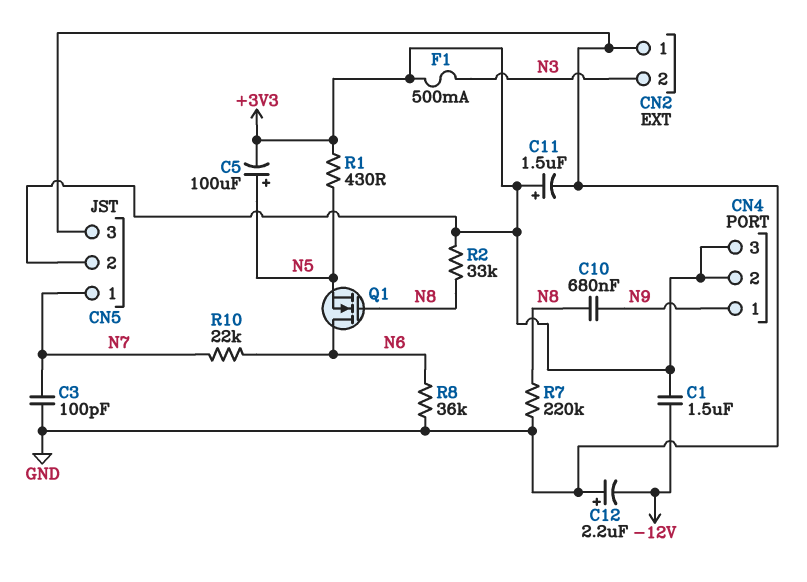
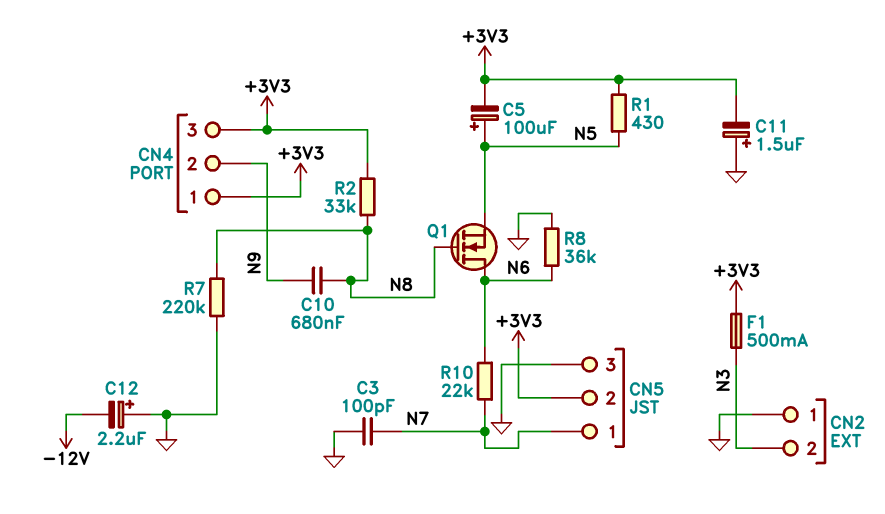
C1: 1.5uF (+3V3, -12V) -> none
C11: 1.5uF (plus +3V3, minus GND) -> 1.5uF (plus GND, minus +3V3)
CN4 pin 1: N9 -> +3V3
CN4 pin 2: +3V3 -> N9

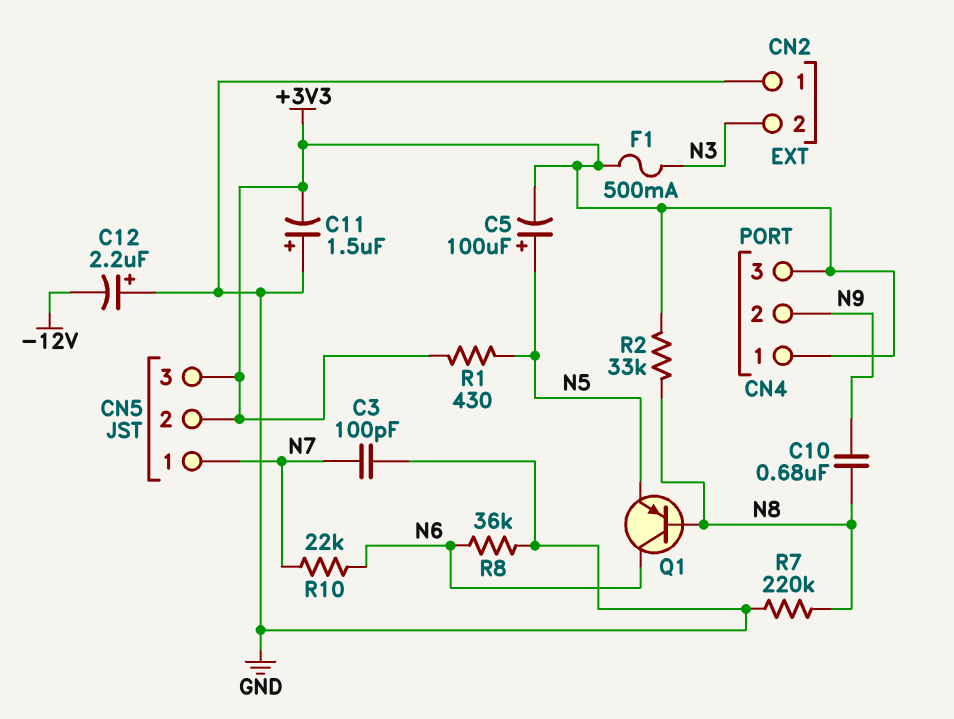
CN5 pin 3: GND -> +3V3
Q1: NMOS (G N8, D N6, S N5) -> PNP (B N8, C N6, E N5)

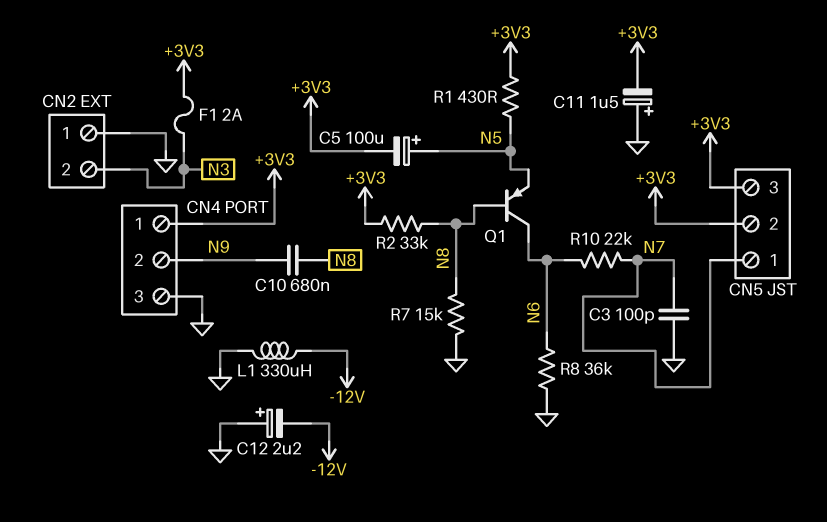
CN4 pin 3: +3V3 -> GND
F1: 500mA (+3V3, N3) -> 2A (+3V3, N3)
L1: none -> 330uH (-12V, GND)
R7: 220k (GND, N8) -> 15k (GND, N8)

